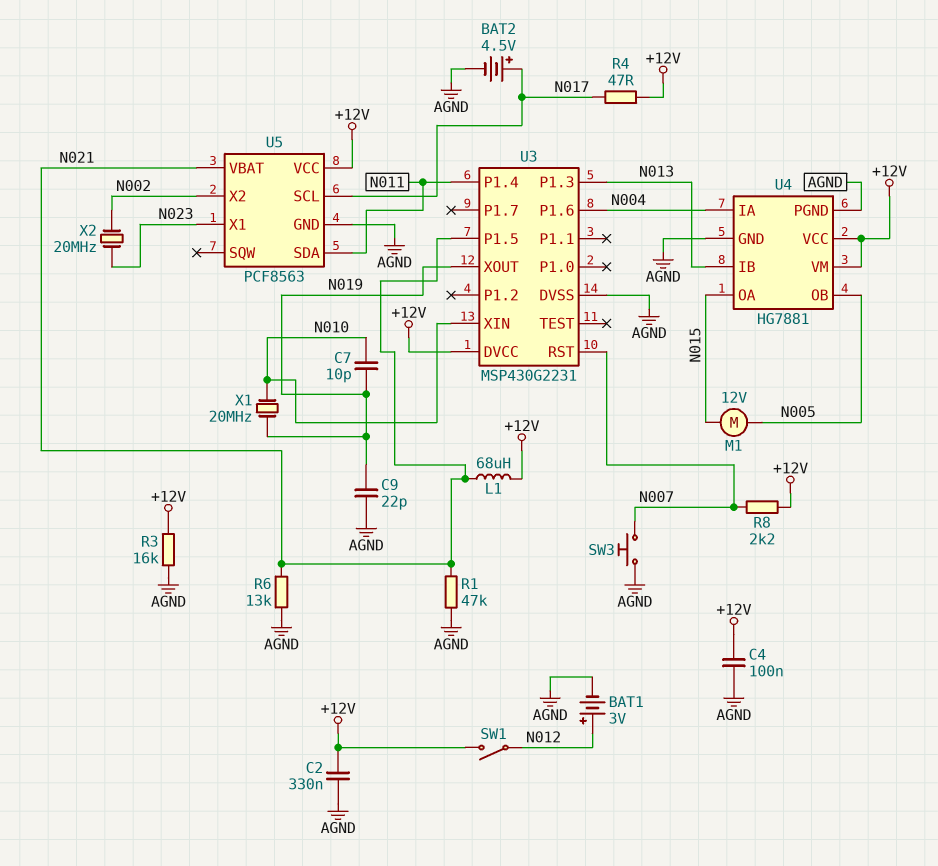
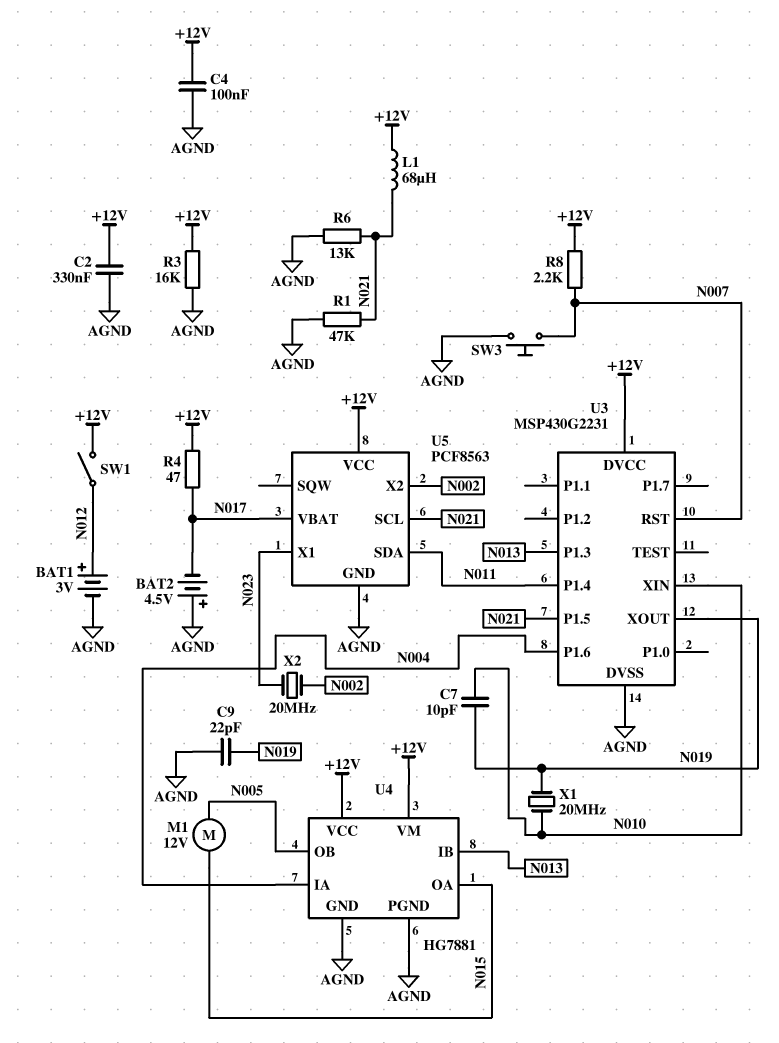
BAT2: 4.5V (plus N017, minus AGND) -> 4.5V (plus AGND, minus N017)
U5 pin SCL: N017 -> N021
U5 pin VBAT: N021 -> N017

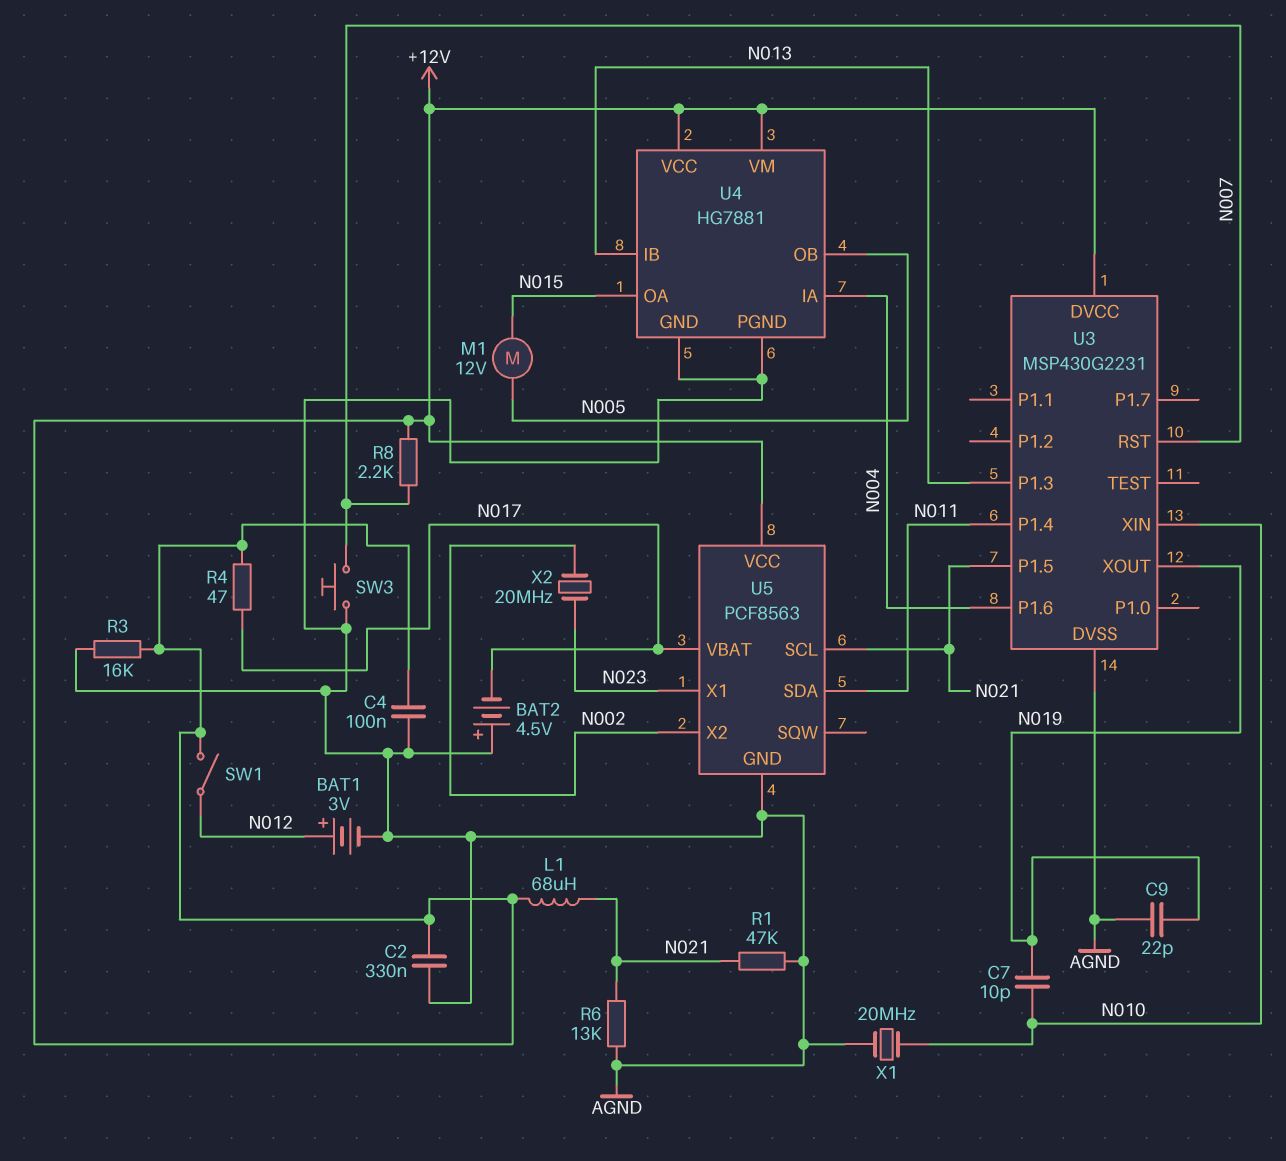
X1: 20MHz (N010, N019) -> 20MHz (AGND, N010)

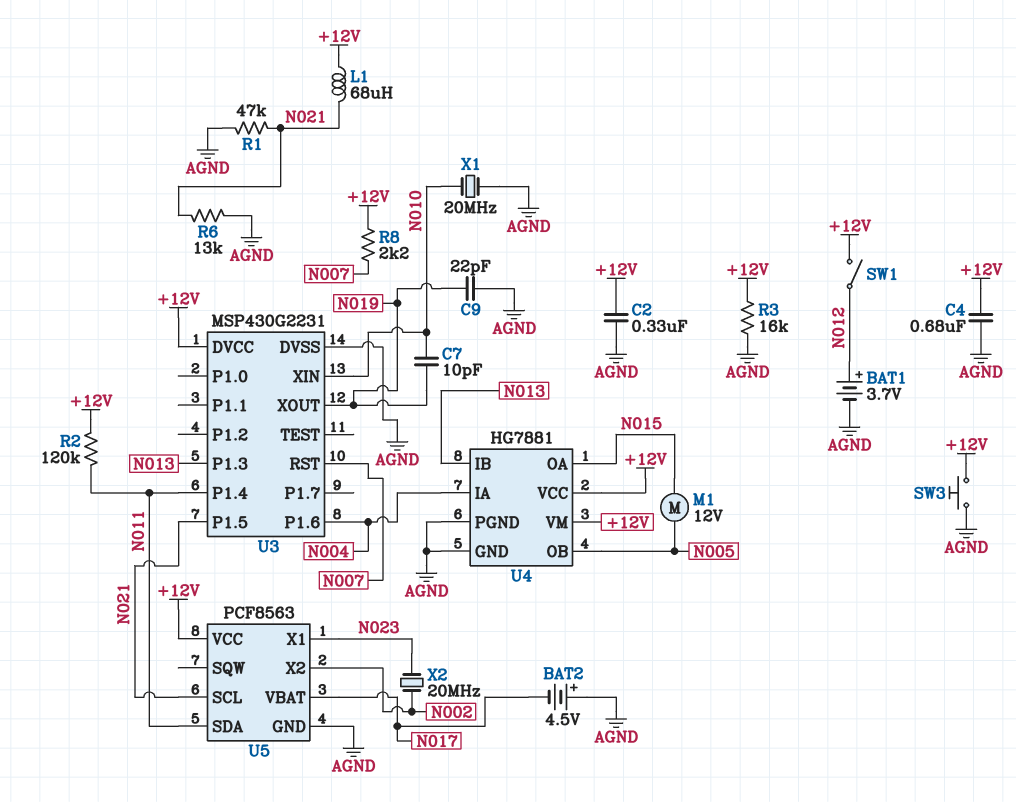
BAT1: 3V (plus N012, minus AGND) -> 3.7V (plus N012, minus AGND)
C4: 100nF (+12V, AGND) -> 680nF (+12V, AGND)
R2: none -> 120k (+12V, N011)
R4: 47 (+12V, N017) -> none
SW3: button (AGND, N007) -> button (+12V, AGND)

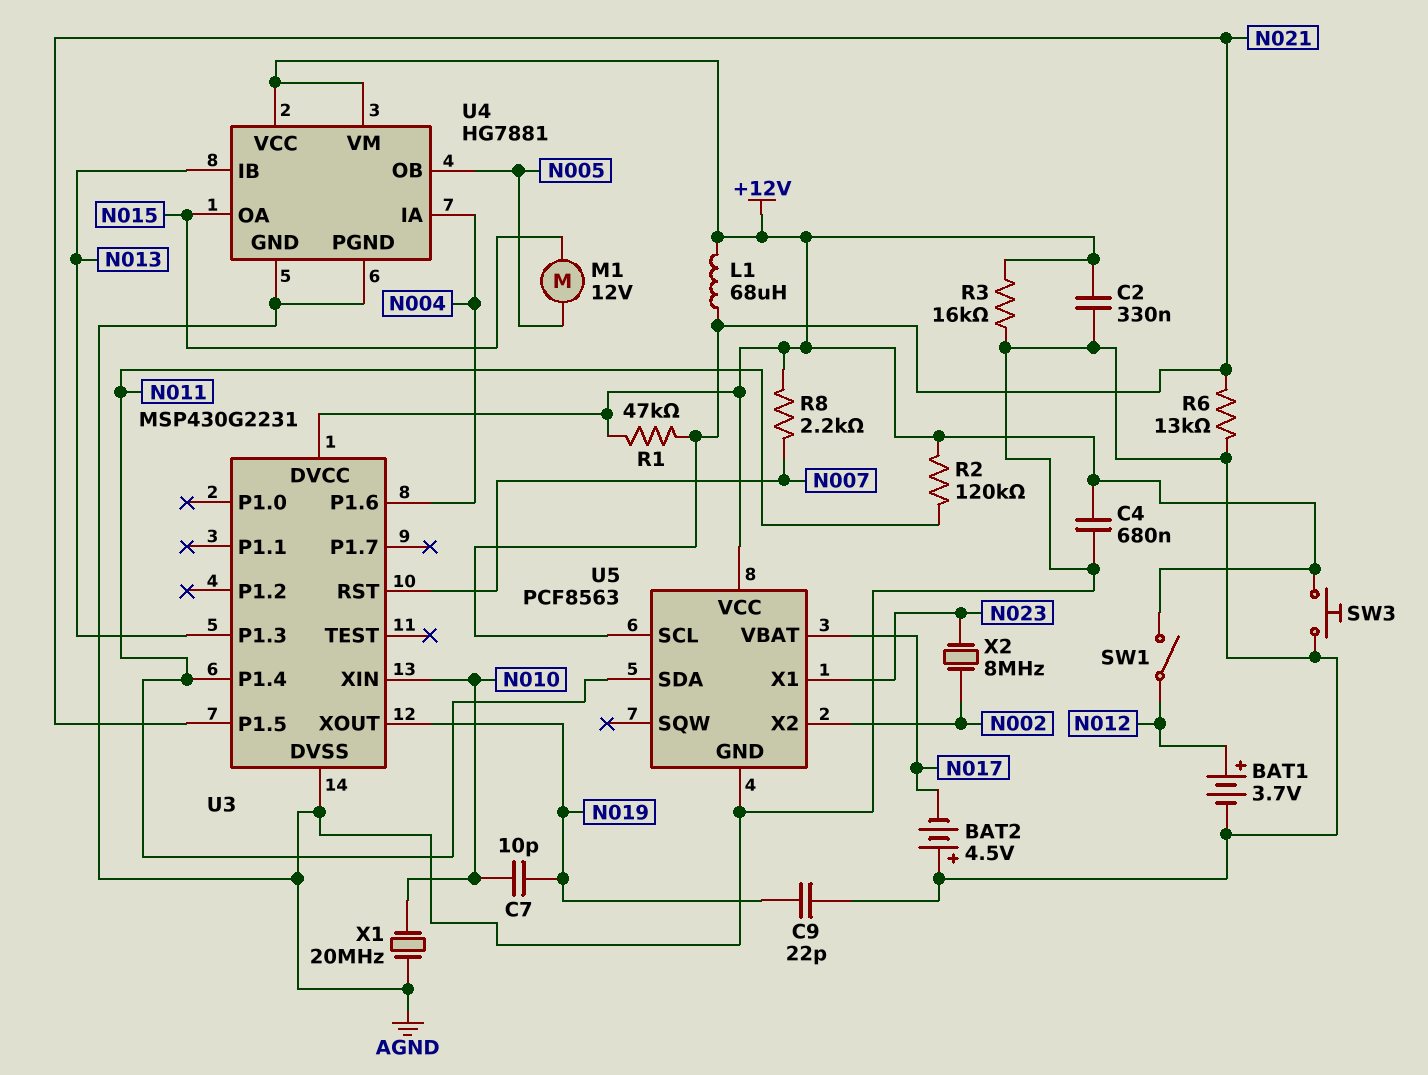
R1: 47k (AGND, N021) -> 47k (+12V, N021)
X2: 20MHz (N002, N023) -> 8MHz (N002, N023)

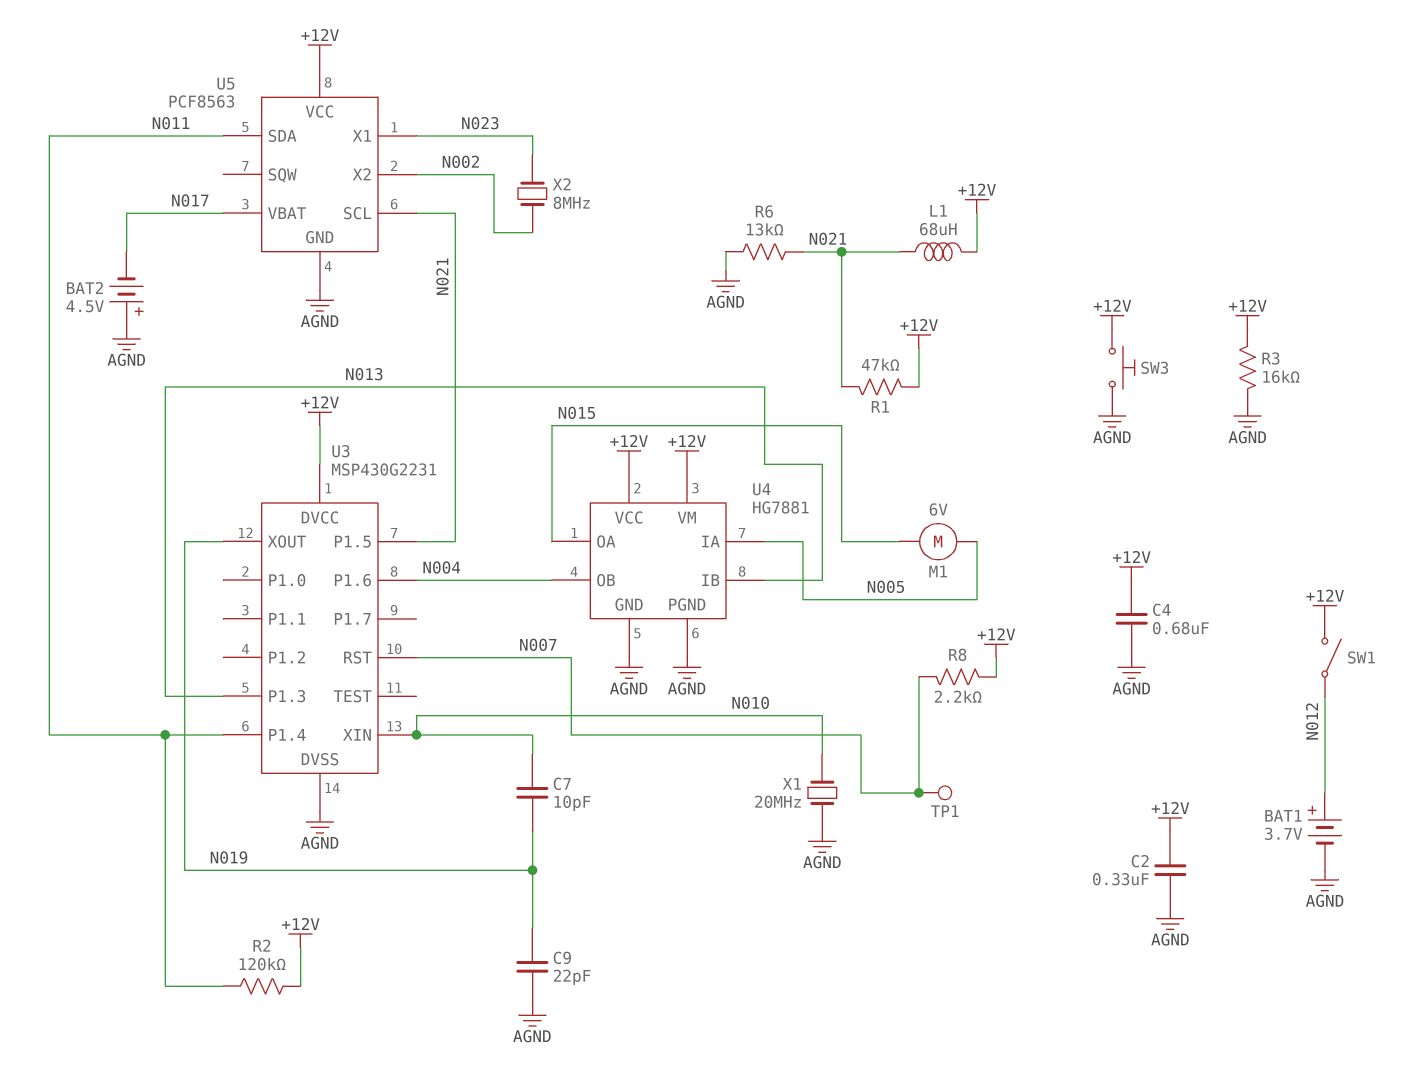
M1: motor 12V (N005, N015) -> motor 6V (N005, N015)
TP1: none -> test point (N007)
U4 pin IA: N004 -> N005
U4 pin OB: N005 -> N004

